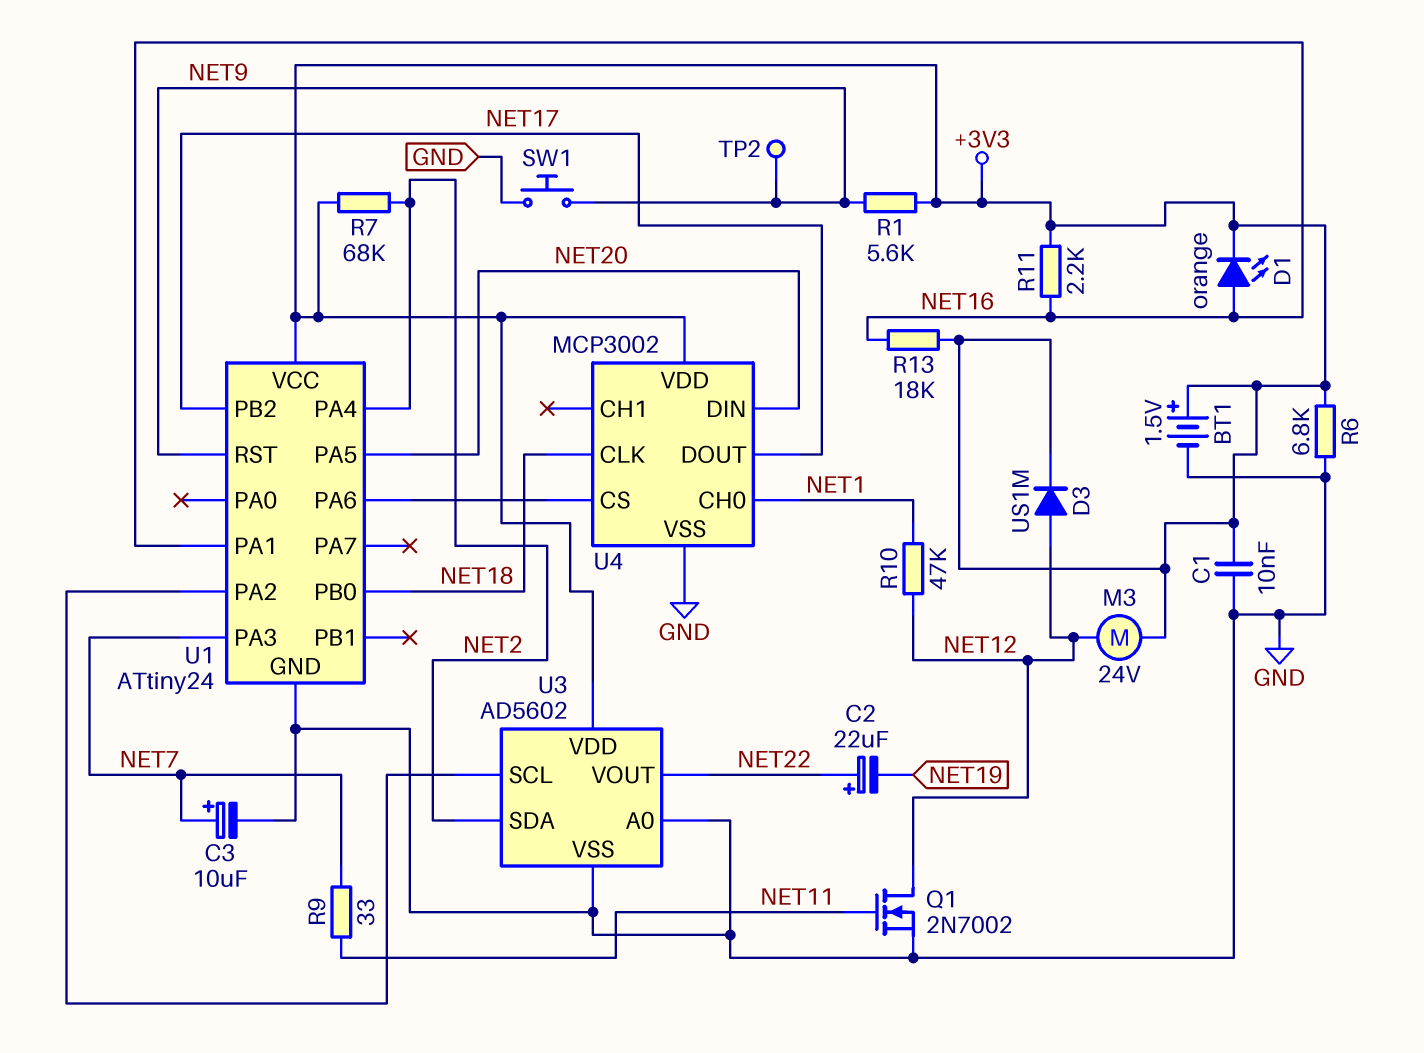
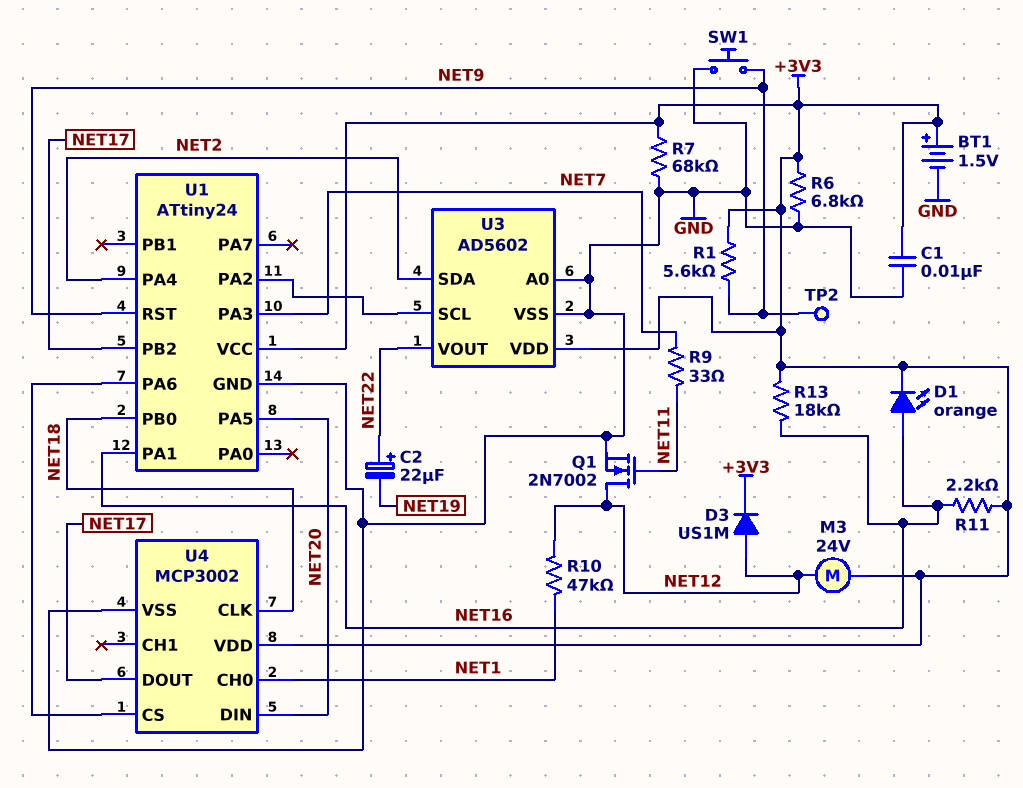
C3: 10uF (plus NET7, minus GND) -> none
R7: 68k (+3V3, NET2) -> 68k (+3V3, GND)

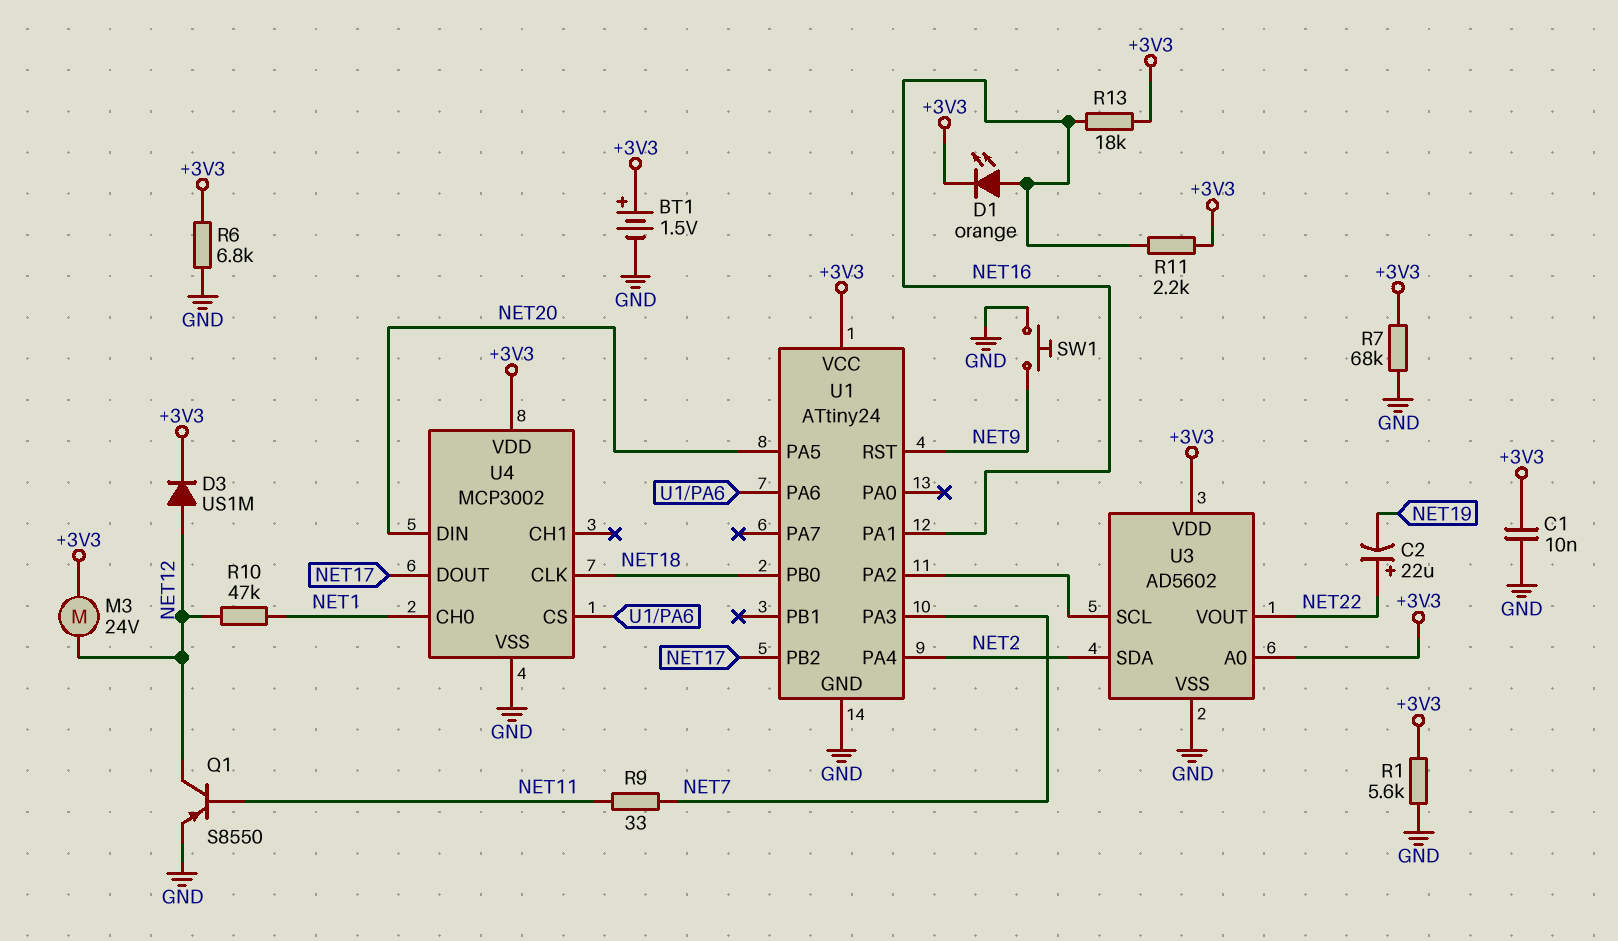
Q1: NMOS 2N7002 (G NET11, D NET12, S GND) -> PNP S8550 (B NET11, C NET12, E GND)
R1: 5.6k (+3V3, NET9) -> 5.6k (+3V3, GND)
TP2: test point (NET9) -> none
U3 pin A0: GND -> +3V3

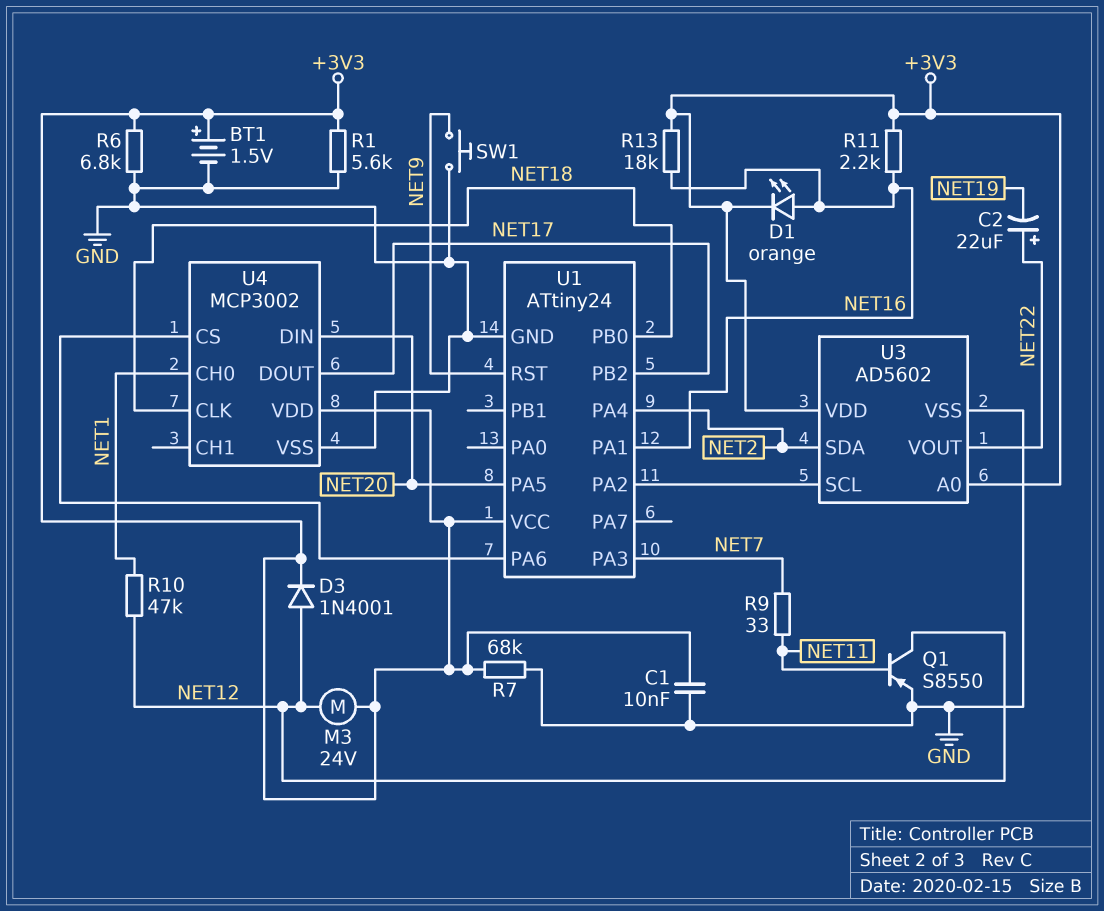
D3: diode US1M (A NET12, K +3V3) -> diode 1N4001 (A NET12, K +3V3)

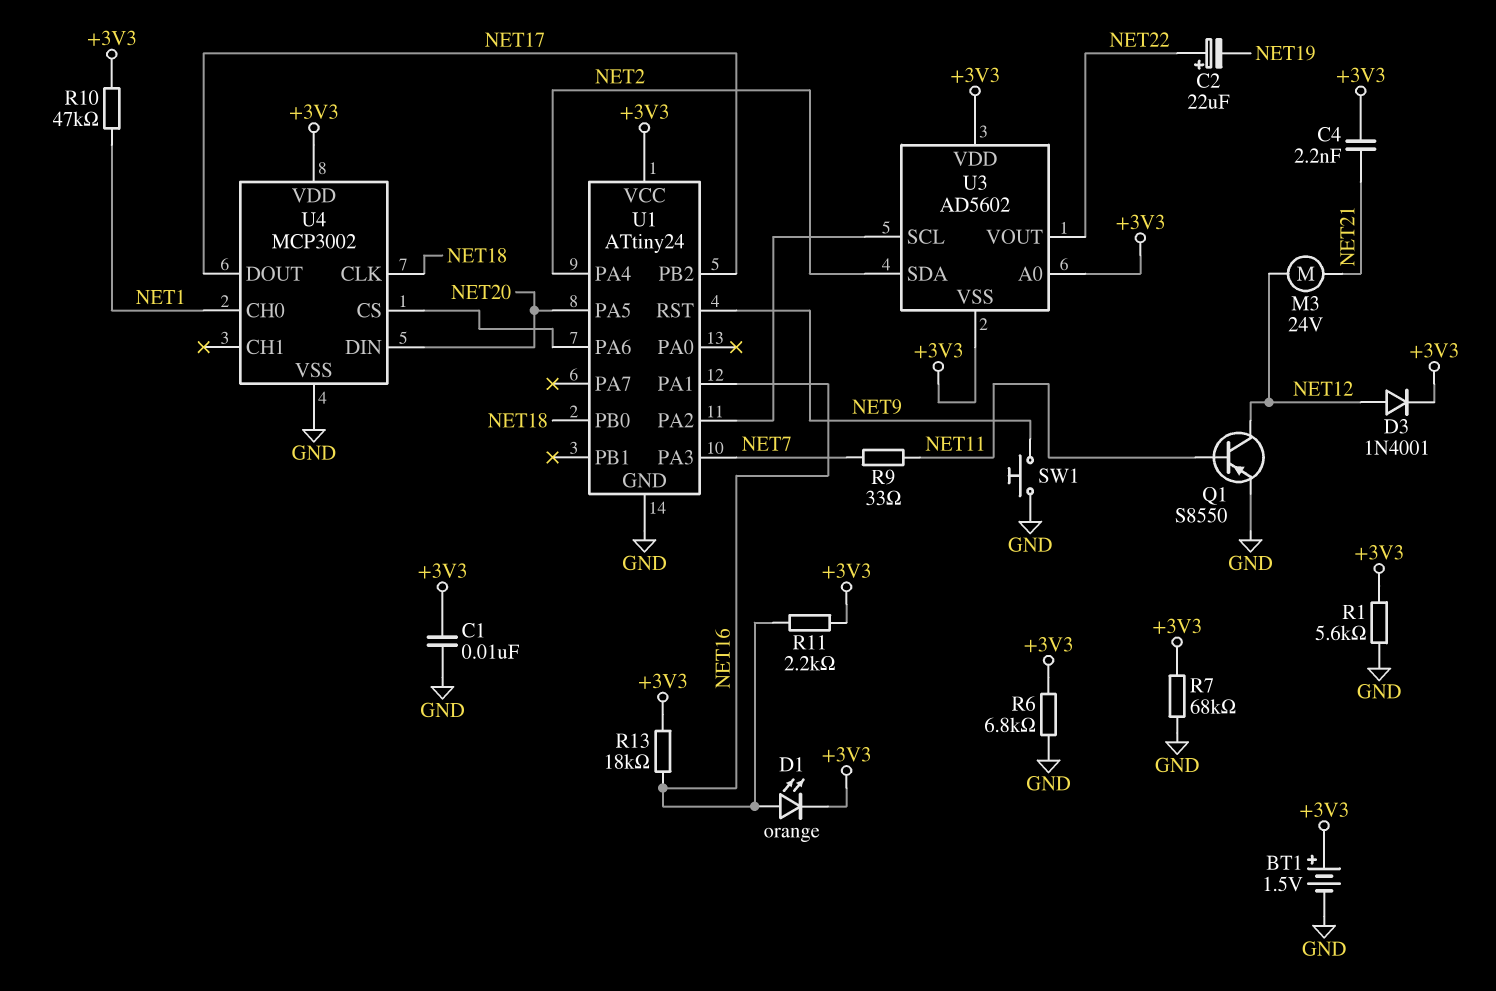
C4: none -> 2.2nF (+3V3, NET21)
M3: motor 24V (+3V3, NET12) -> motor 24V (NET12, NET21)
R10: 47k (NET1, NET12) -> 47k (+3V3, NET1)
U3 pin VSS: GND -> +3V3

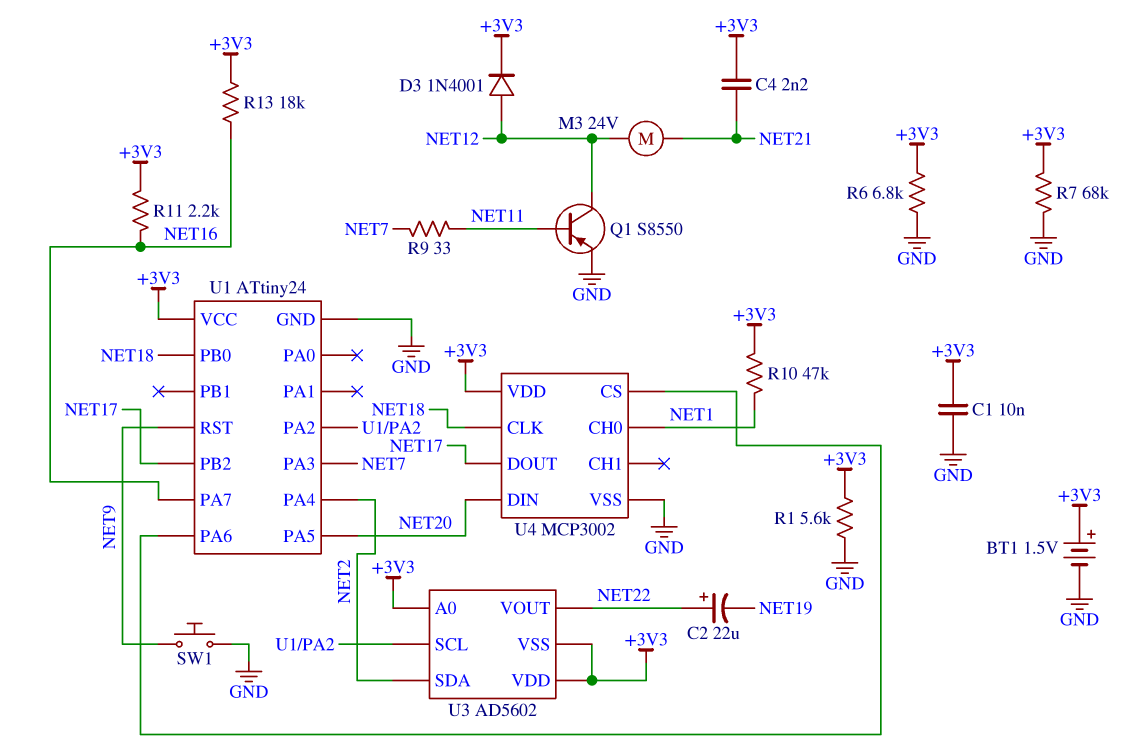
D1: LED orange (A NET16, K +3V3) -> none
U1 pin PA1: NET16 -> none
U1 pin PA7: none -> NET16

